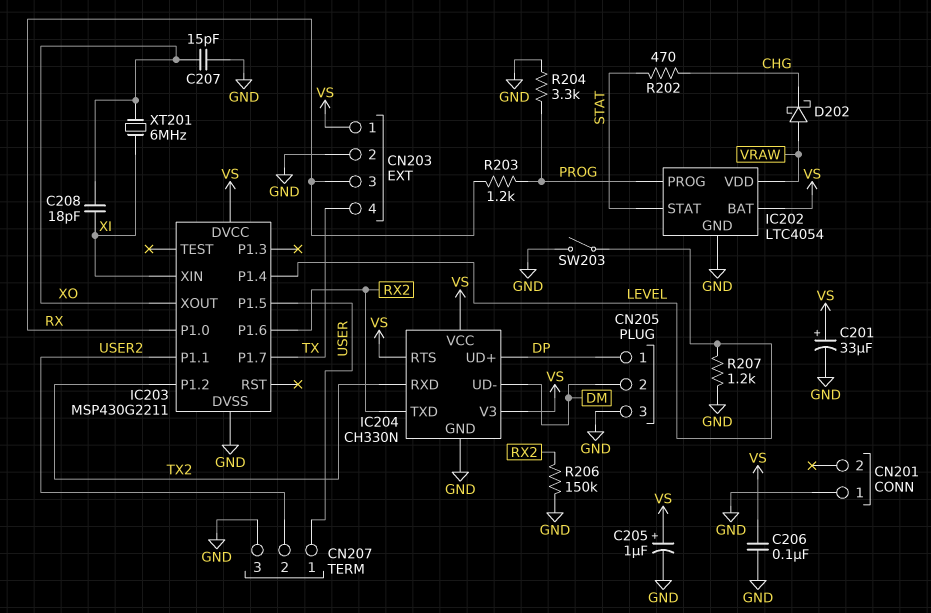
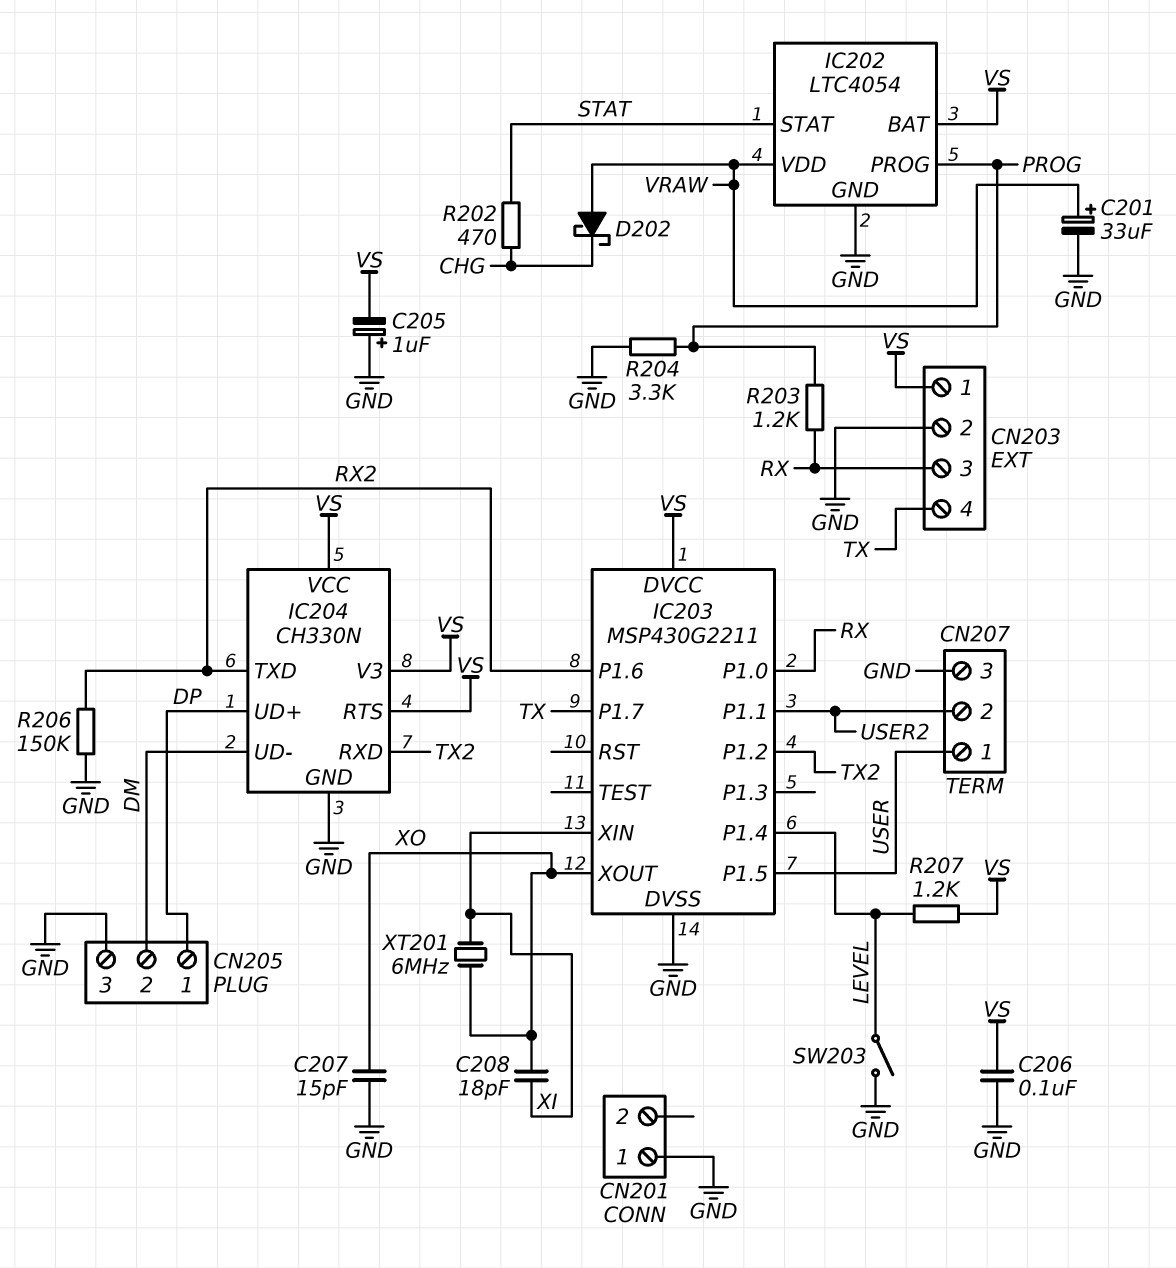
C201: 33uF (plus VS, minus GND) -> 33uF (plus VRAW, minus GND)
C205: 1uF (plus VS, minus GND) -> 1uF (plus GND, minus VS)
R207: 1.2k (GND, LEVEL) -> 1.2k (LEVEL, VS)

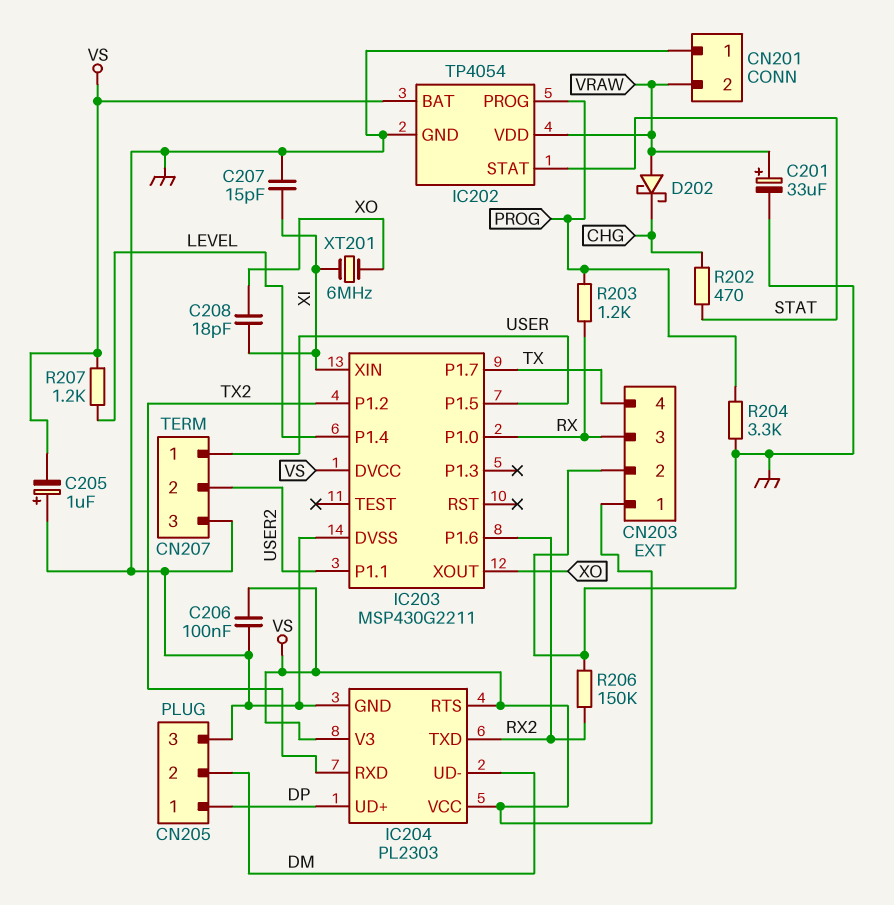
C207: 15pF (GND, XO) -> 15pF (GND, XI)
CN201 pin 2: none -> VRAW
IC202: LTC4054 -> TP4054
IC204: CH330N -> PL2303
SW203: switch (GND, LEVEL) -> none

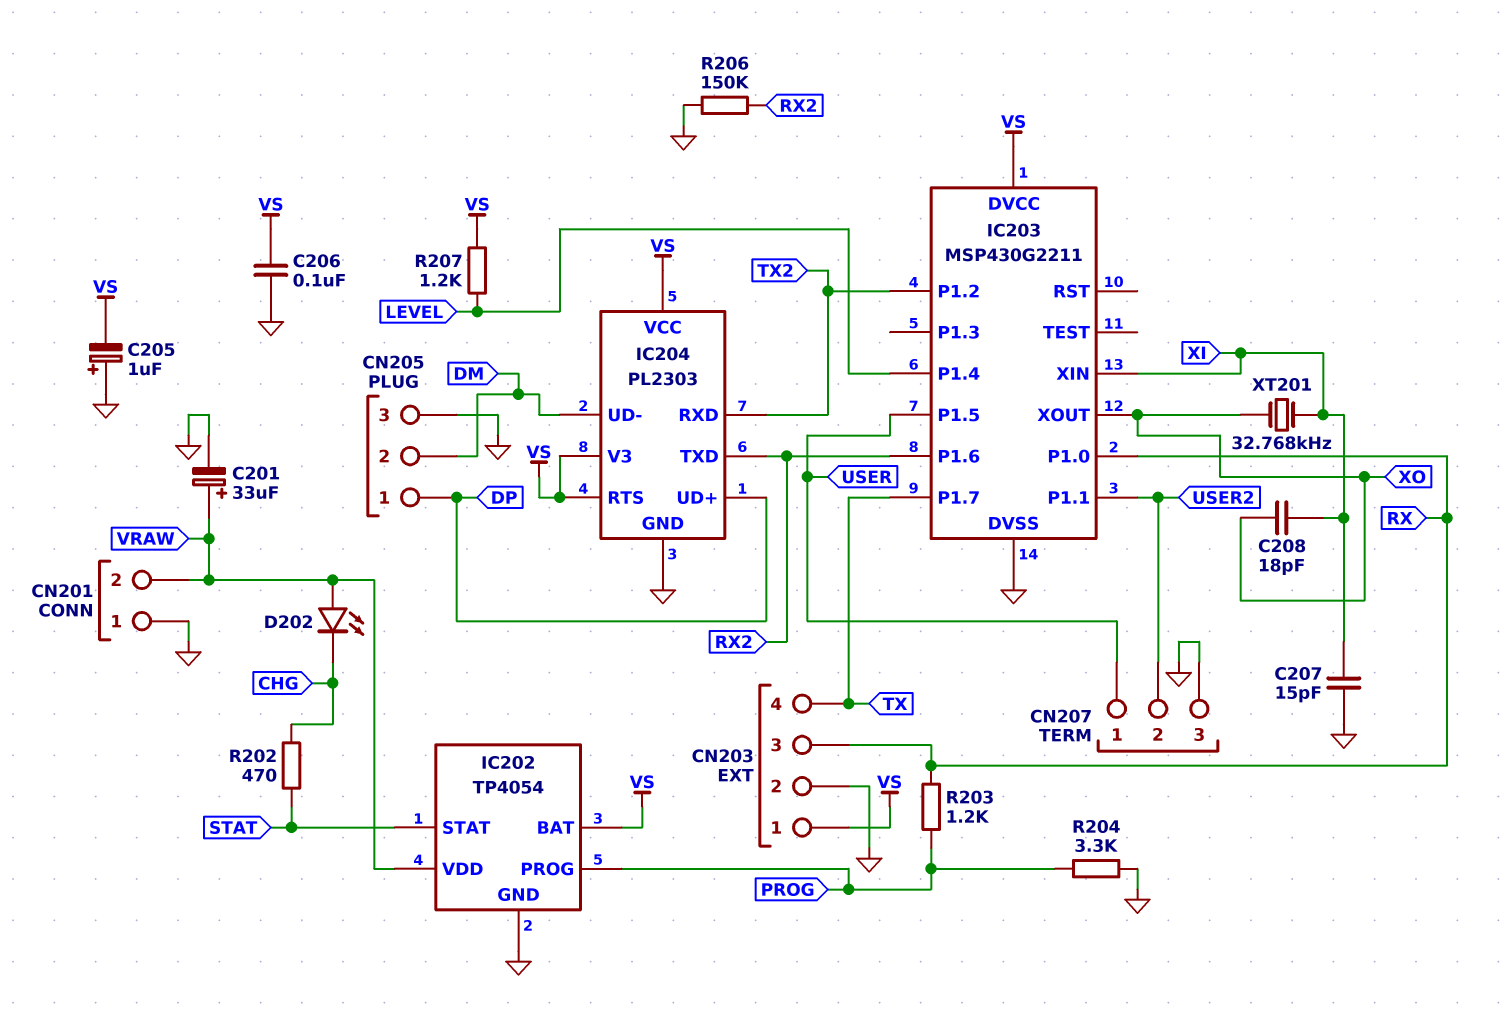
D202: schottky (A VRAW, K CHG) -> LED (A VRAW, K CHG)
XT201: 6MHz (XI, XO) -> 32.768kHz (XI, XO)

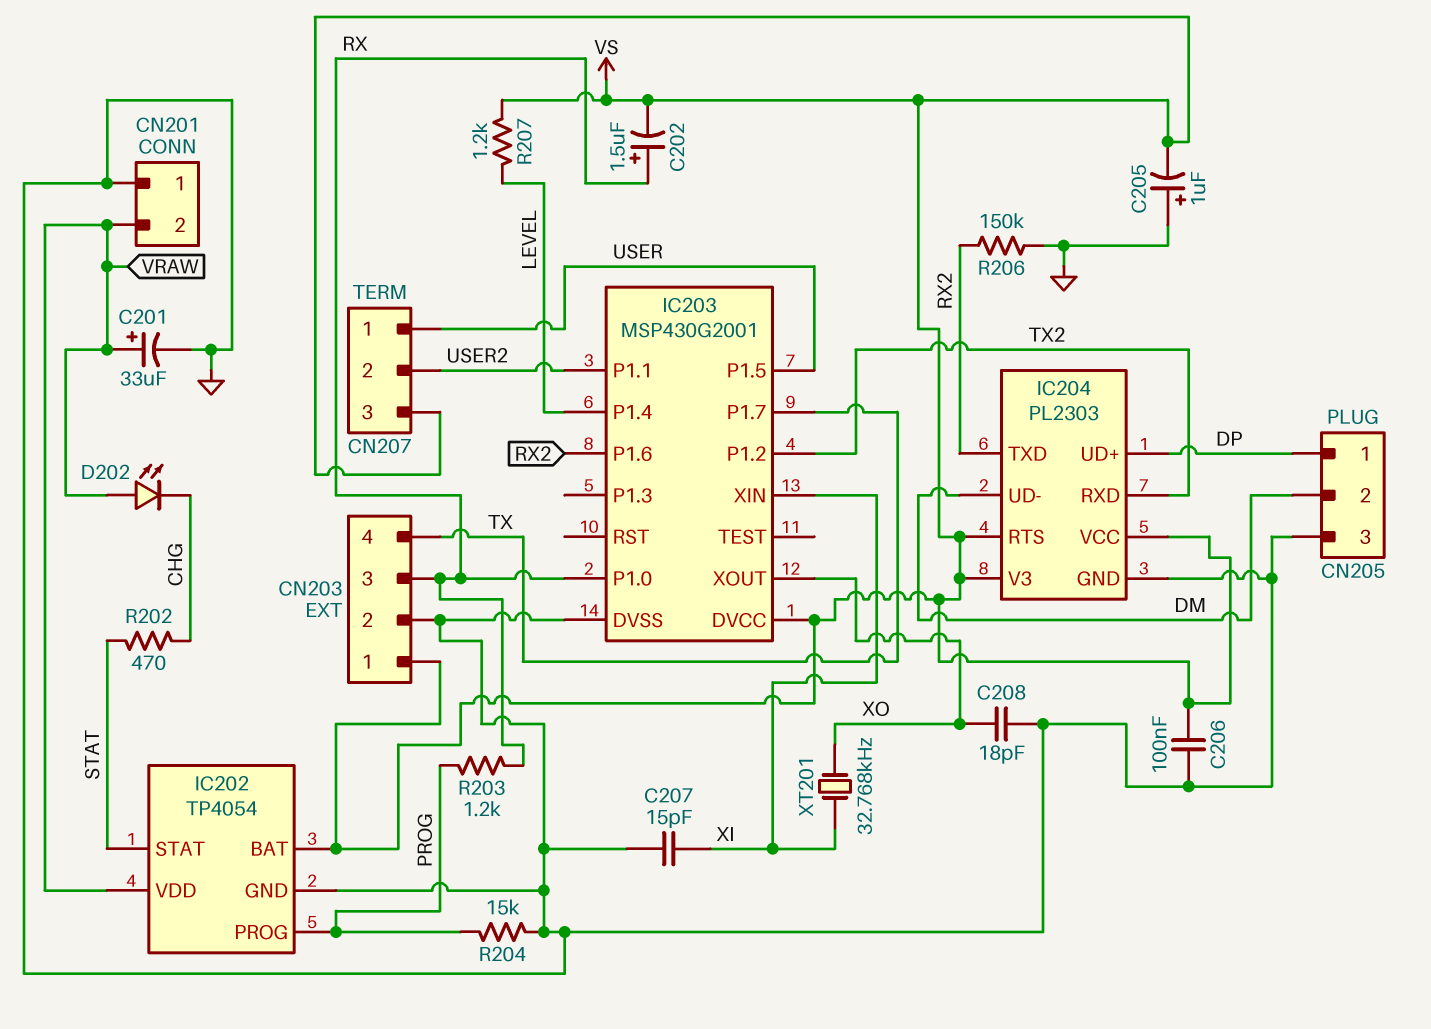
C202: none -> 1.5uF (plus RX, minus VS)
C208: 18pF (XI, XO) -> 18pF (GND, XO)
CN207 pin 3: GND -> VS
IC203: MSP430G2211 -> MSP430G2001
R204: 3.3k (GND, PROG) -> 15k (GND, PROG)

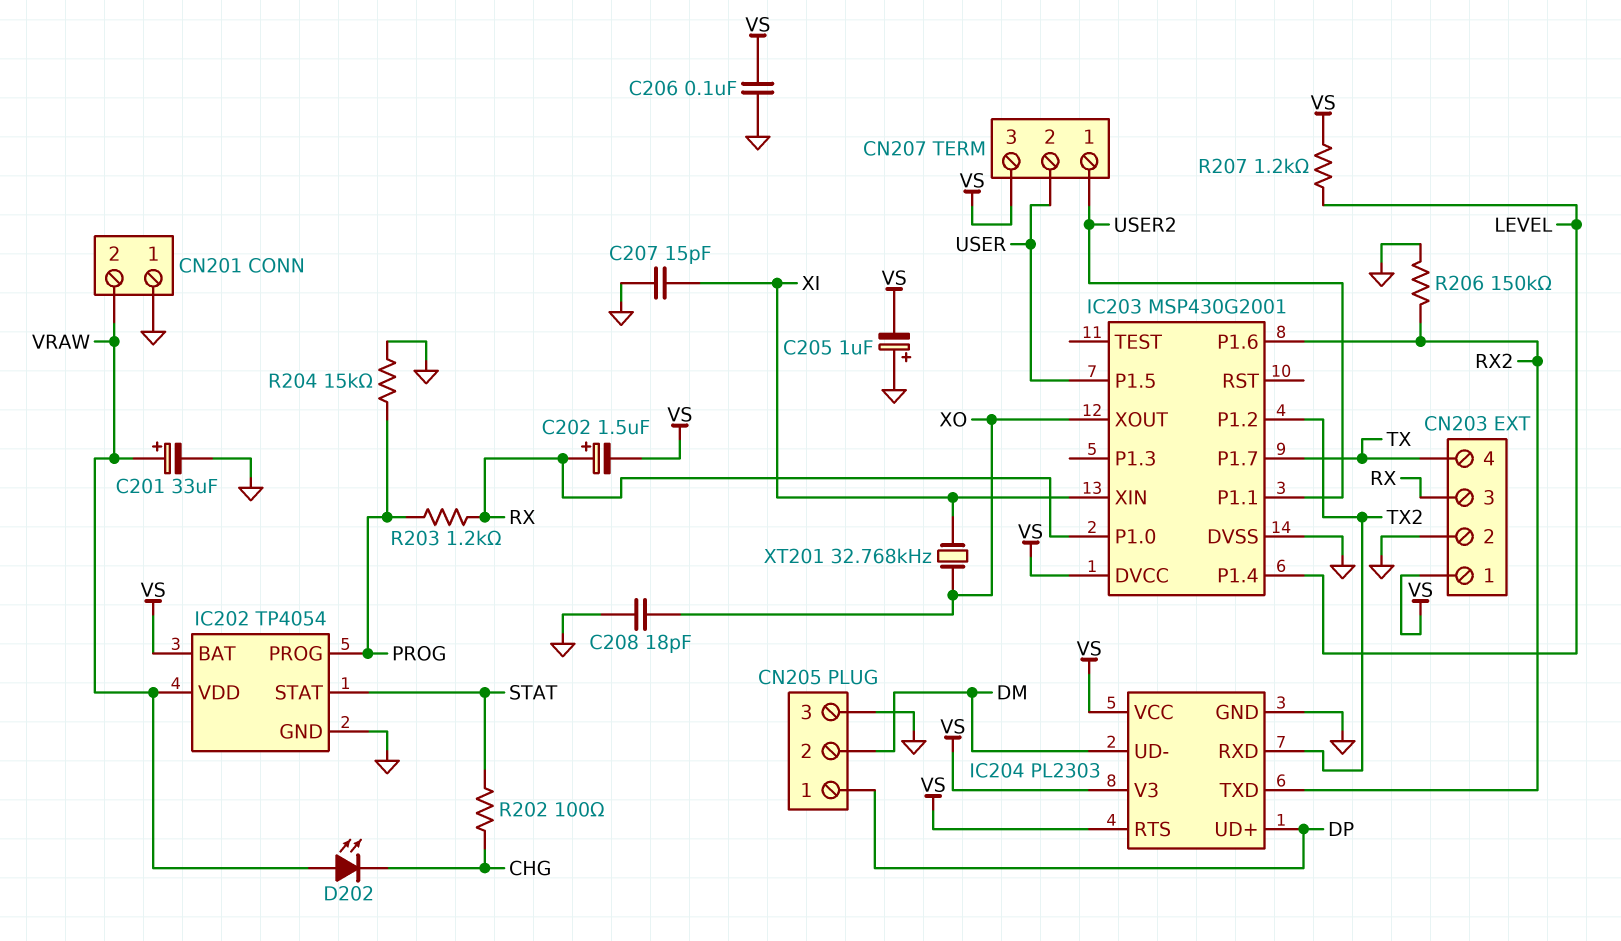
CN207 pin 1: USER -> USER2
CN207 pin 2: USER2 -> USER
R202: 470 (CHG, STAT) -> 100 (CHG, STAT)

